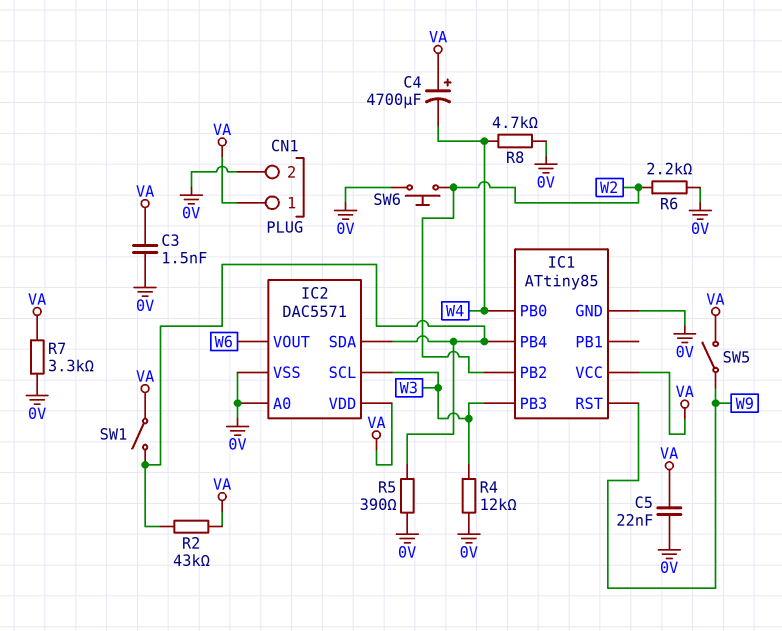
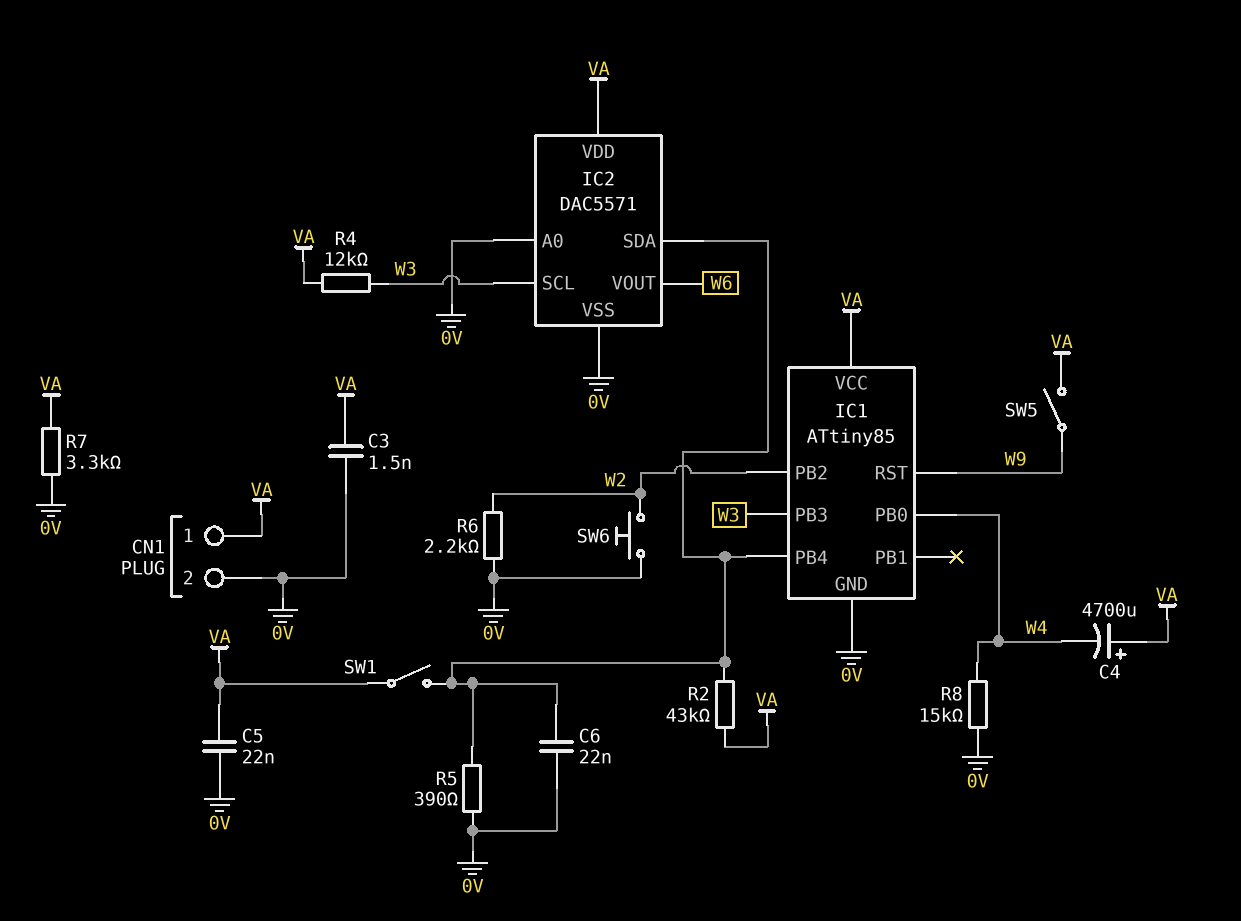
C6: none -> 22nF (0V, IC1/PB4)
R4: 12k (0V, W3) -> 12k (VA, W3)
R8: 4.7k (0V, W4) -> 15k (0V, W4)

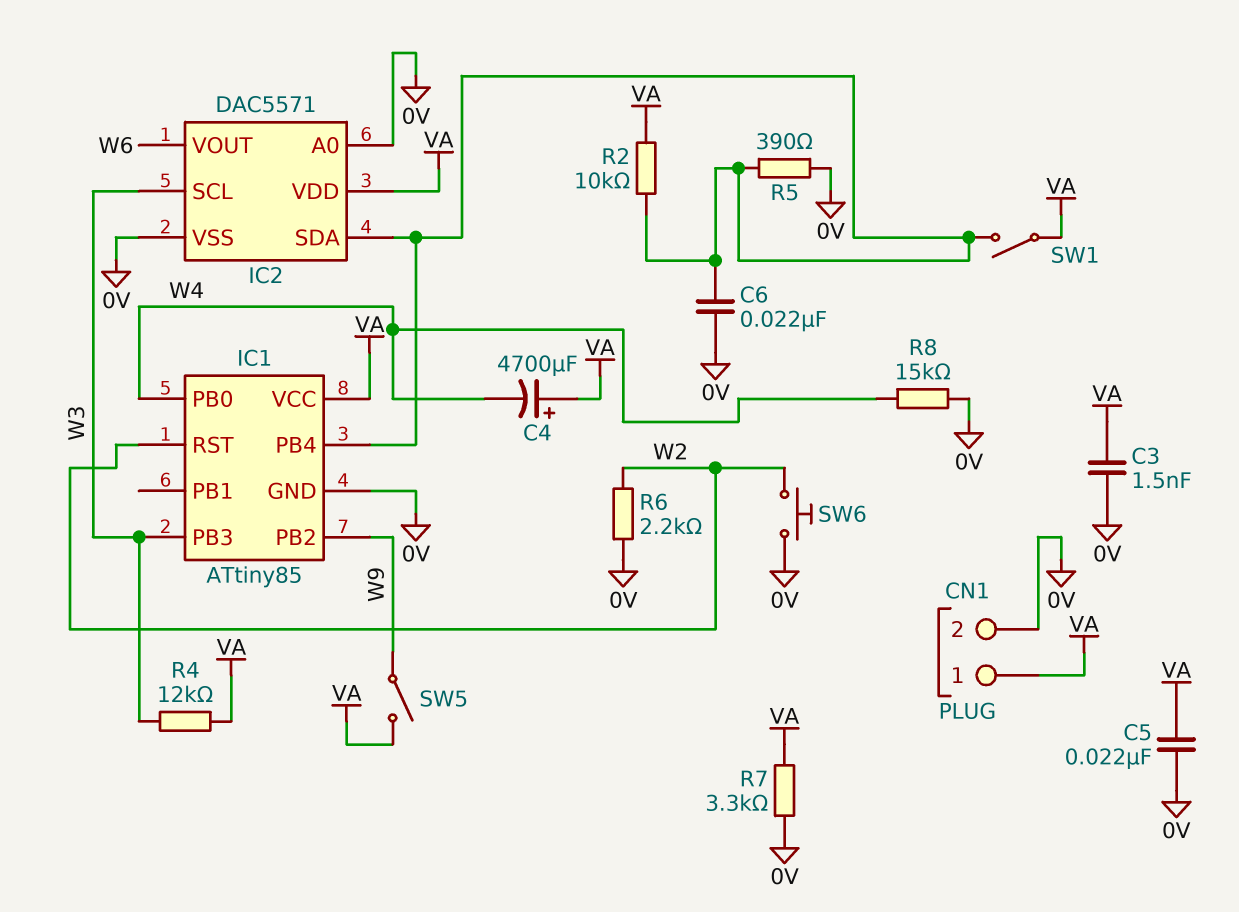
IC1 pin PB2: W2 -> W9
IC1 pin RST: W9 -> W2
R2: 43k (IC1/PB4, VA) -> 10k (IC1/PB4, VA)

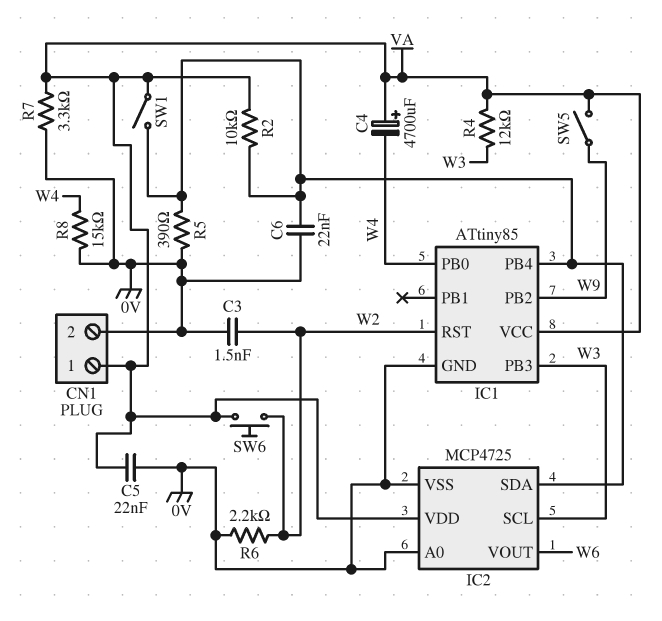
C3: 1.5nF (0V, VA) -> 1.5nF (0V, W2)
IC2: DAC5571 -> MCP4725
SW6: button (0V, W2) -> button (VA, W2)

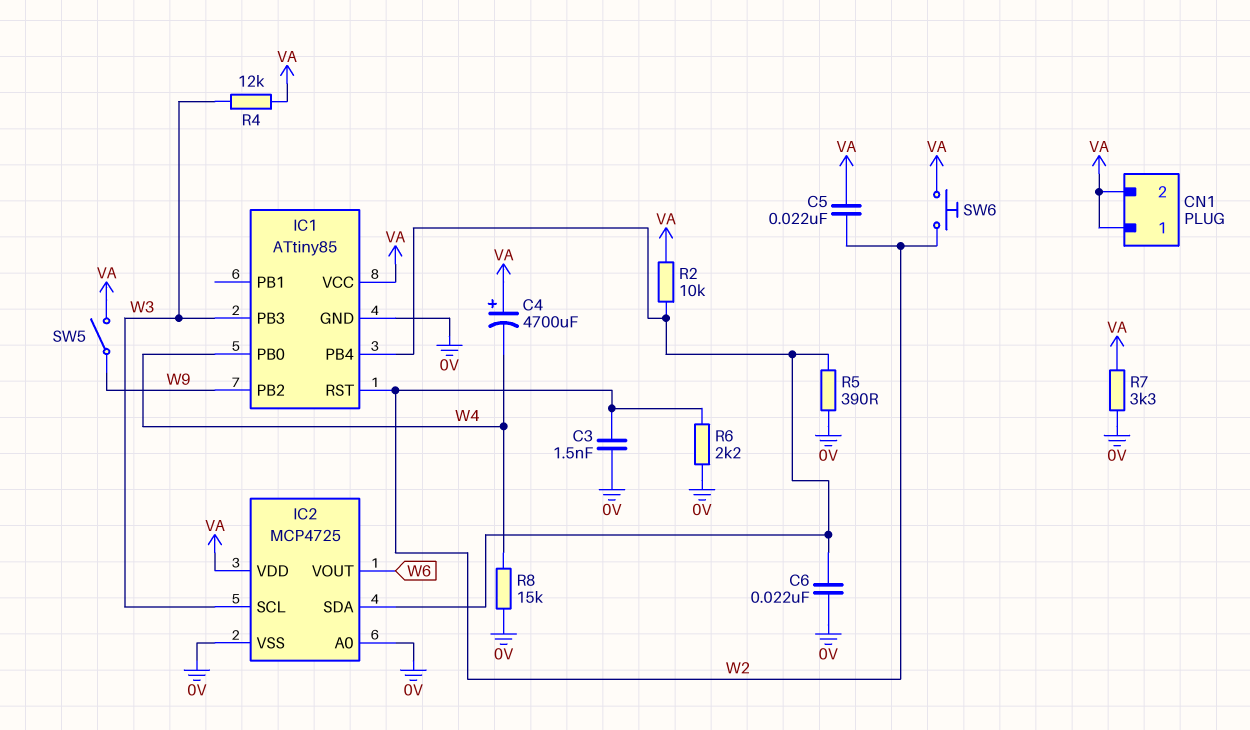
C5: 22nF (0V, VA) -> 22nF (VA, W2)
CN1 pin 2: 0V -> VA
SW1: switch (IC1/PB4, VA) -> none

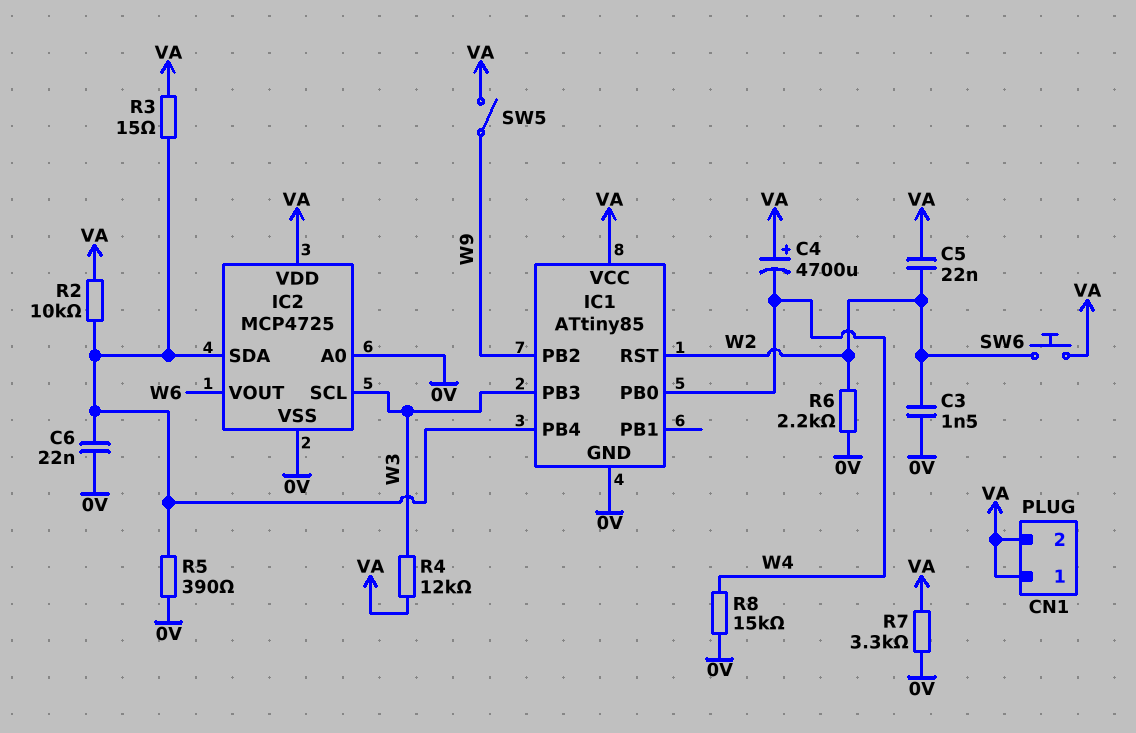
R3: none -> 15 (IC1/PB4, VA)

